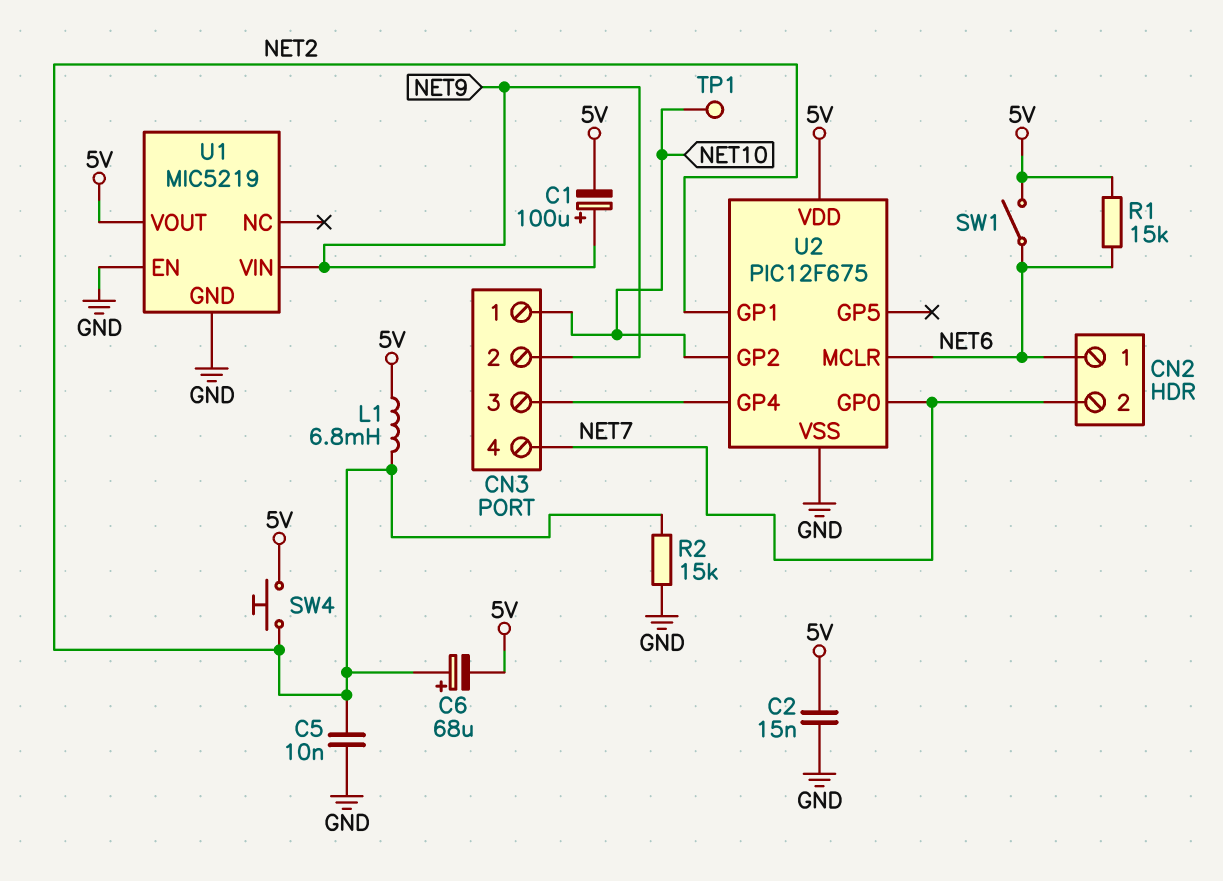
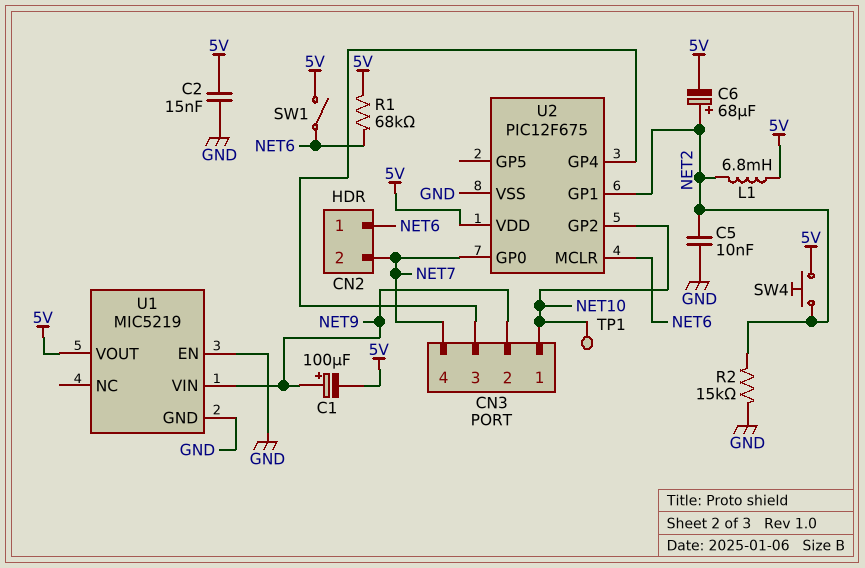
R1: 15k (5V, NET6) -> 68k (5V, NET6)

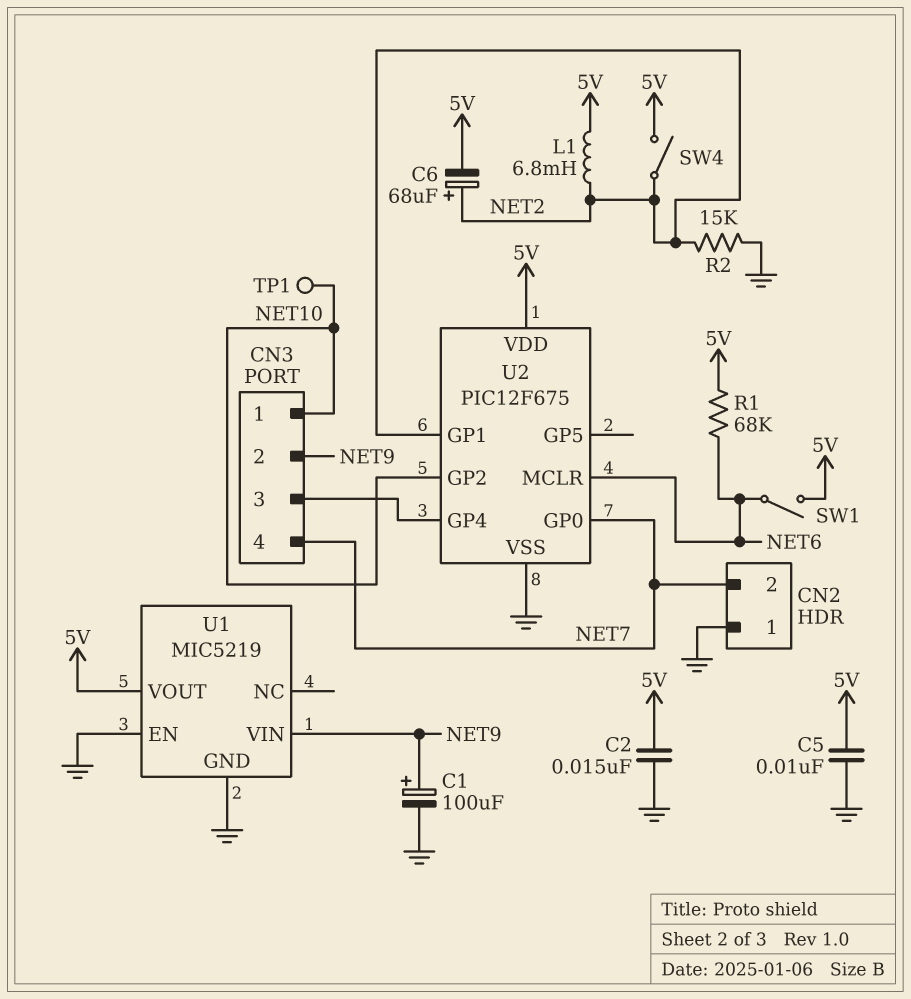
C1: 100uF (plus NET9, minus 5V) -> 100uF (plus NET9, minus GND)
C5: 10nF (GND, NET2) -> 10nF (5V, GND)
CN2 pin 1: NET6 -> GND
SW4: button (5V, NET2) -> switch (5V, NET2)

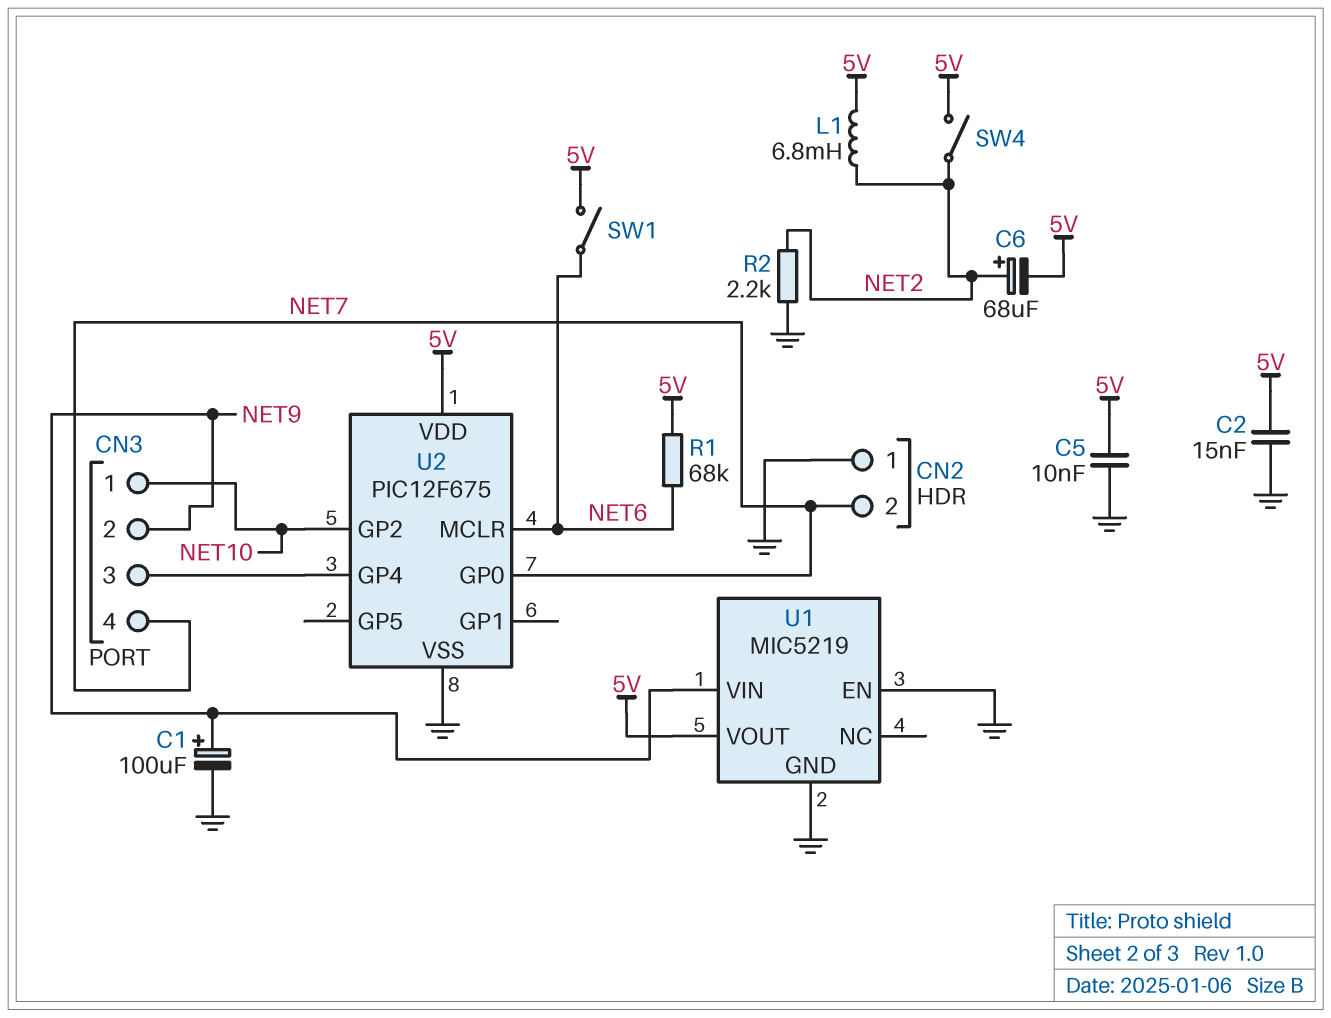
R2: 15k (GND, NET2) -> 2.2k (GND, NET2)
TP1: test point (NET10) -> none
U2 pin GP1: NET2 -> none

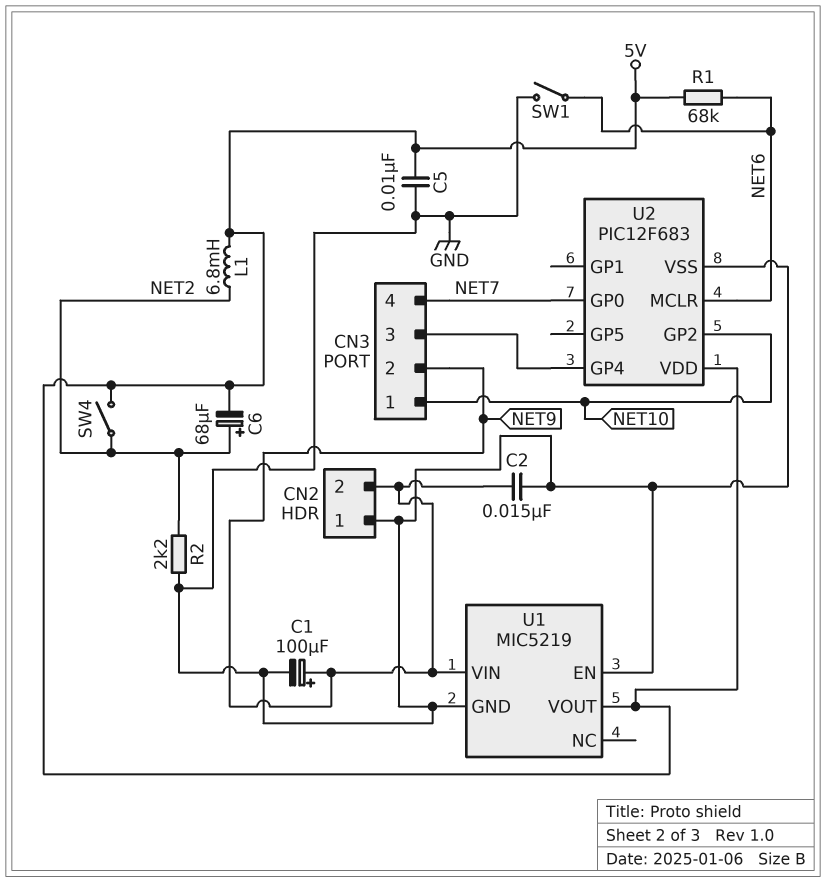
C2: 15nF (5V, GND) -> 15nF (GND, NET9)
CN2 pin 2: NET7 -> NET9
SW1: switch (5V, NET6) -> switch (GND, NET6)
U2: PIC12F675 -> PIC12F683

